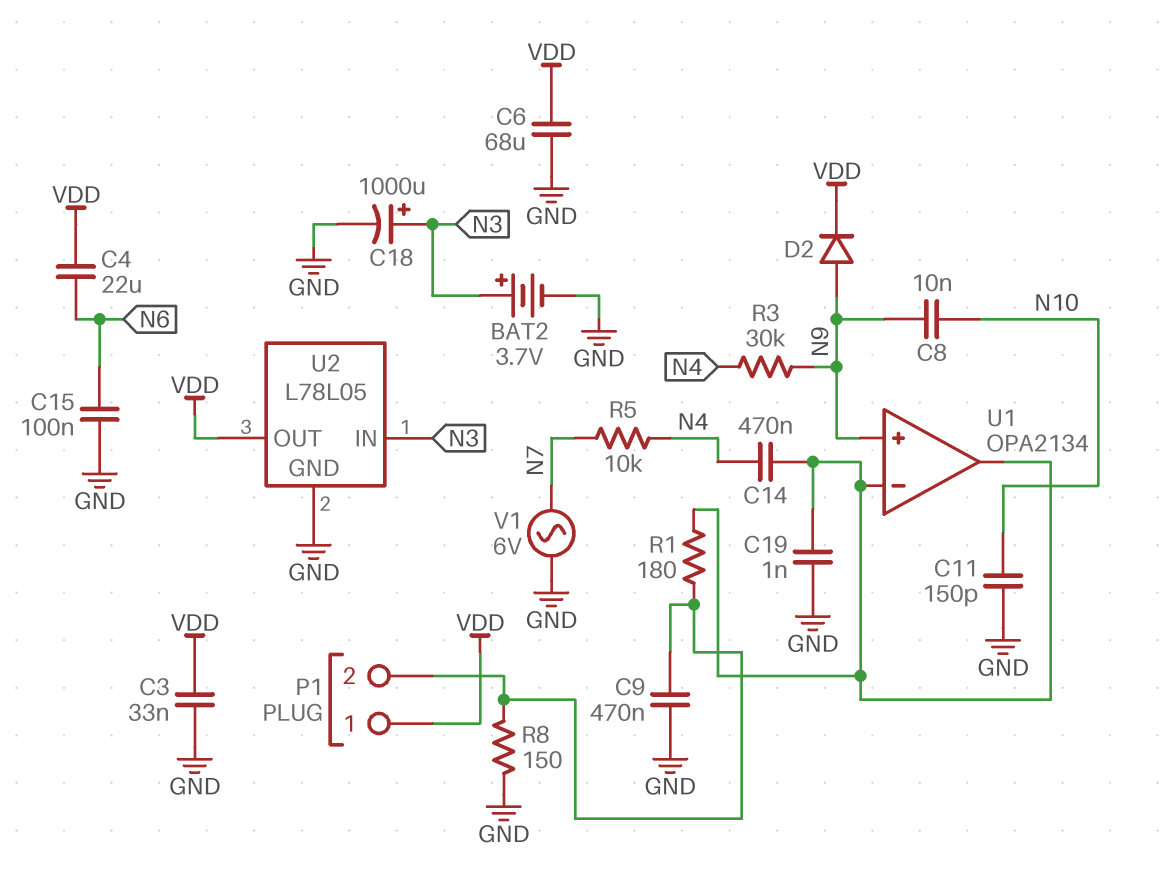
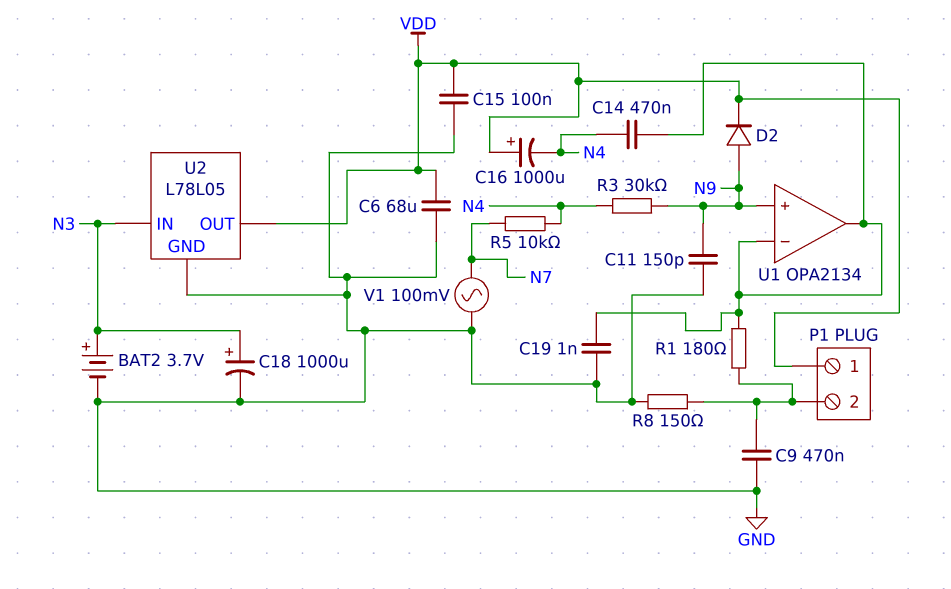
C3: 33nF (GND, VDD) -> none
C4: 22uF (N6, VDD) -> none
C8: 10nF (N9, N10) -> none
C11: 150pF (GND, N10) -> 150pF (GND, N9)
C15: 100nF (GND, N6) -> 100nF (GND, VDD)
C16: none -> 1000uF (plus VDD, minus N4)
V1: AC 6V (GND, N7) -> AC 100mV (GND, N7)

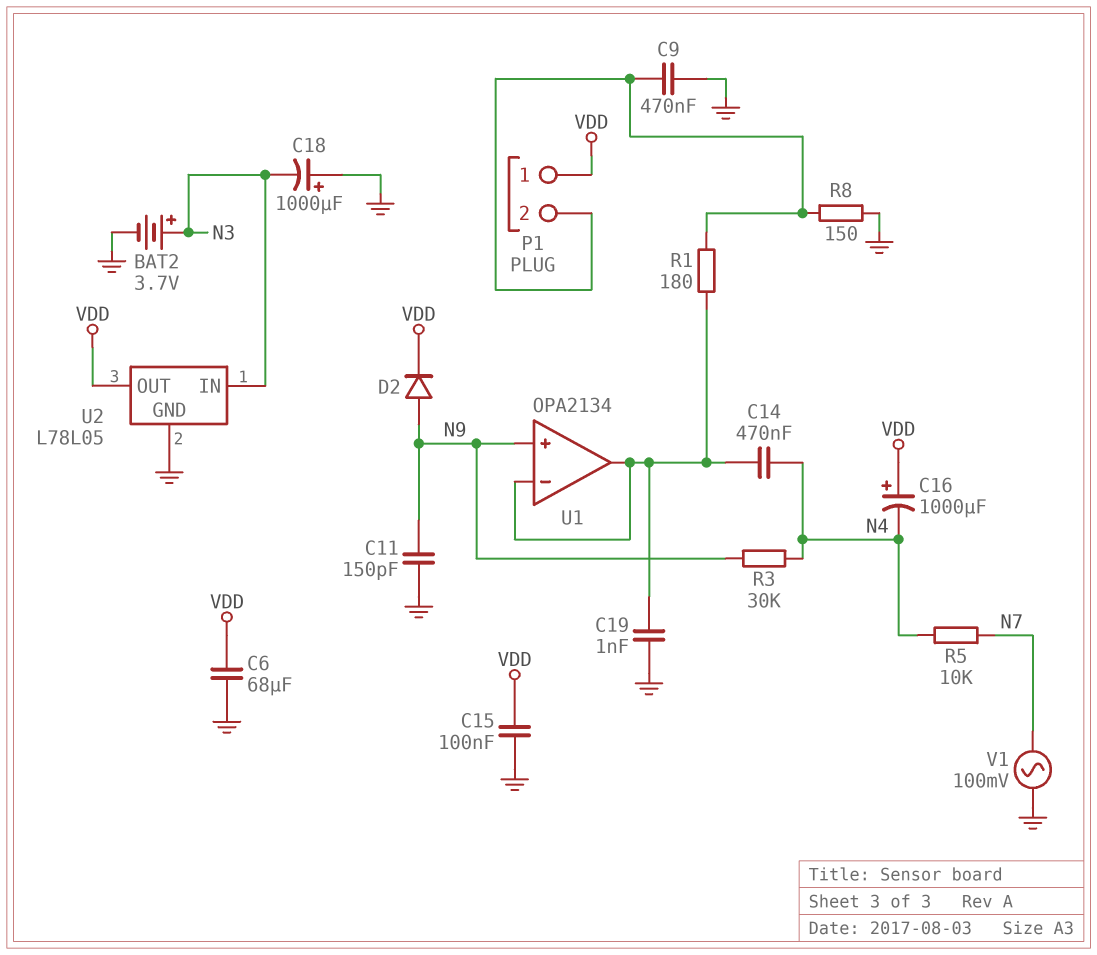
C18: 1000uF (plus N3, minus GND) -> 1000uF (plus GND, minus N3)

